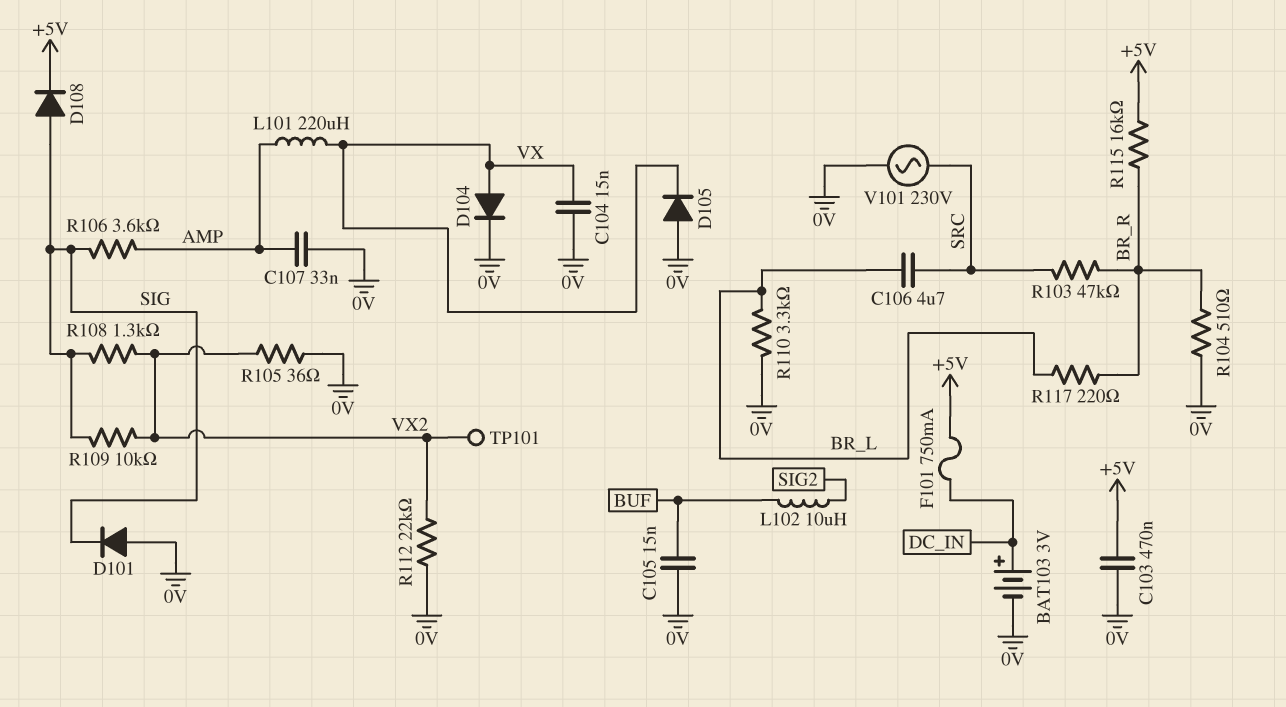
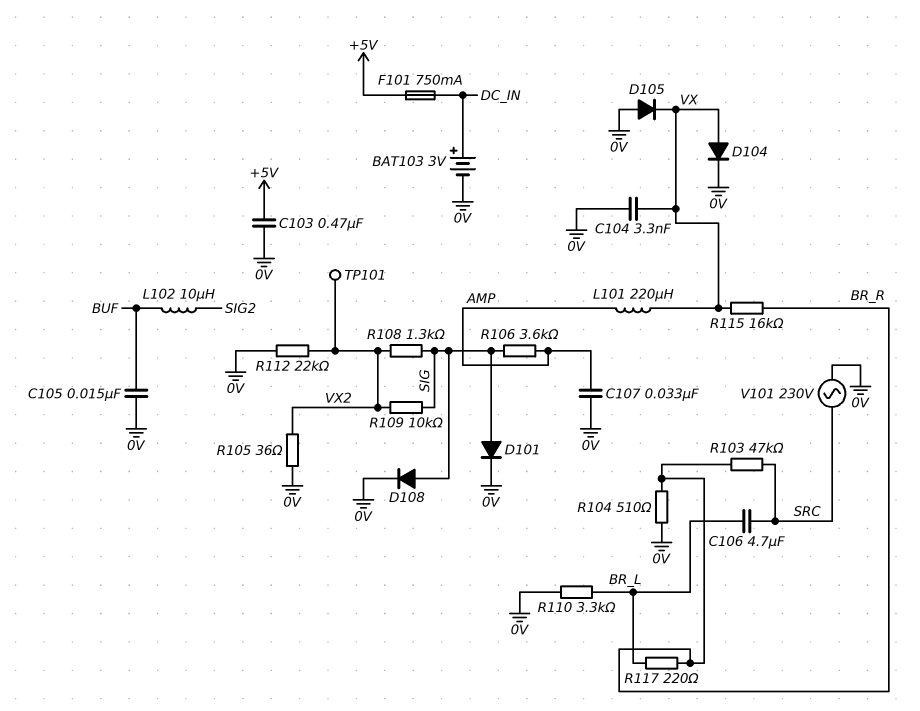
C104: 15nF (0V, VX) -> 3.3nF (0V, VX)
D101: diode (A 0V, K SIG) -> diode (A SIG, K 0V)
D108: diode (A SIG, K +5V) -> diode (A SIG, K 0V)
R115: 16k (+5V, BR_R) -> 16k (BR_R, VX)

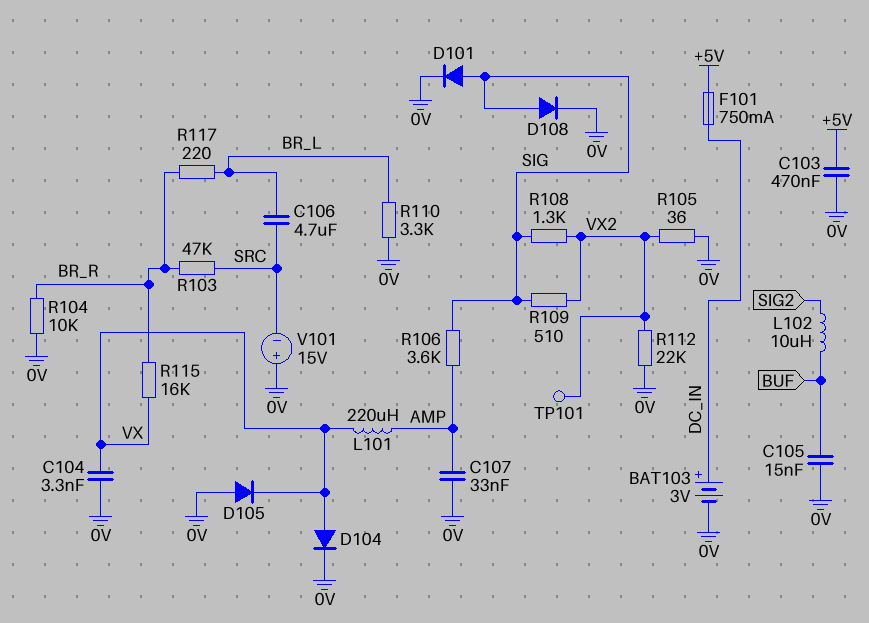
R104: 510 (0V, BR_R) -> 10k (0V, BR_R)
R109: 10k (SIG, VX2) -> 510 (SIG, VX2)
V101: AC 230V (0V, SRC) -> 15V (plus 0V, minus SRC)

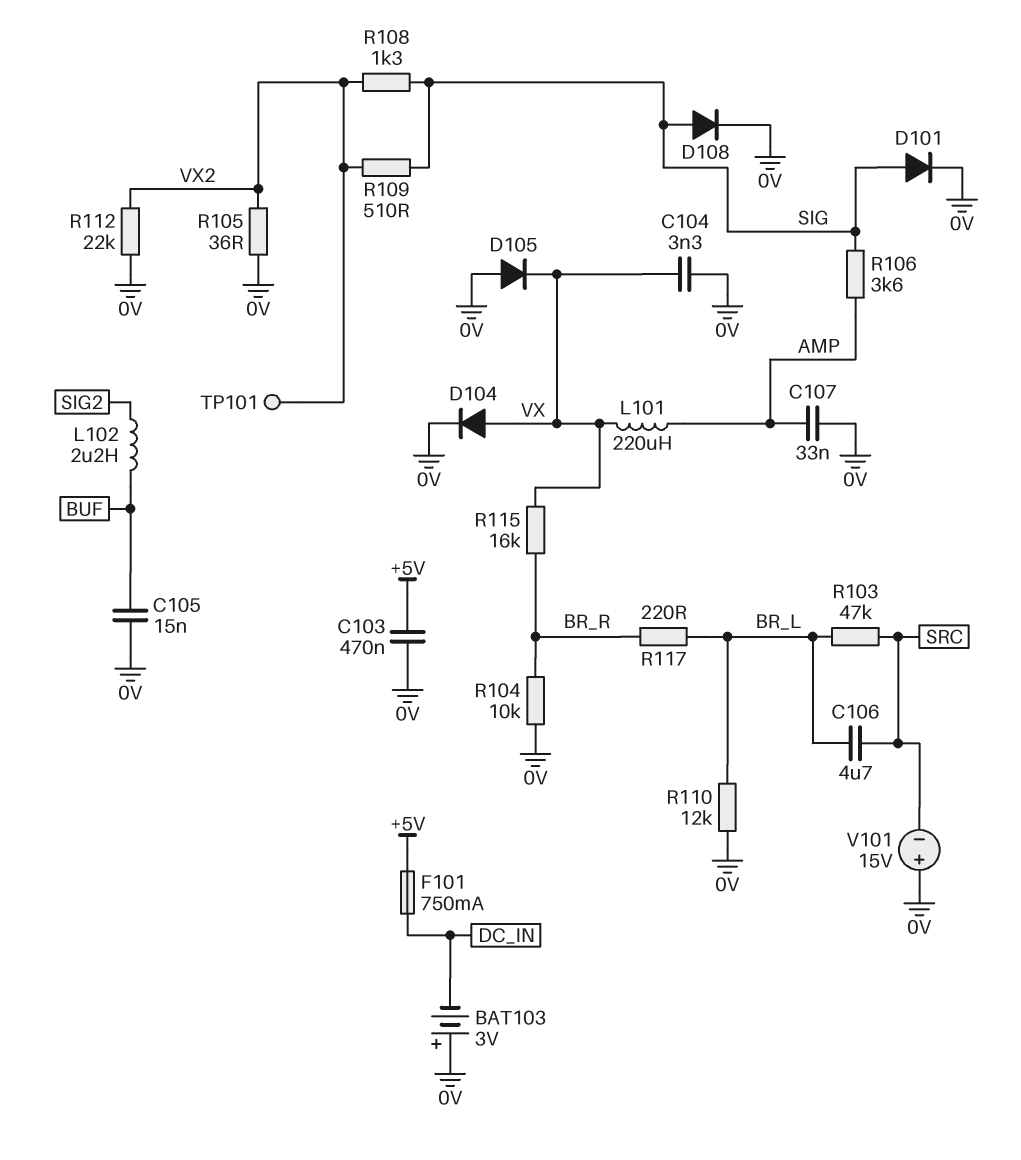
BAT103: 3V (plus DC_IN, minus 0V) -> 3V (plus 0V, minus DC_IN)
L102: 10uH (BUF, SIG2) -> 2.2uH (BUF, SIG2)
R103: 47k (BR_R, SRC) -> 47k (BR_L, SRC)
R110: 3.3k (0V, BR_L) -> 12k (0V, BR_L)

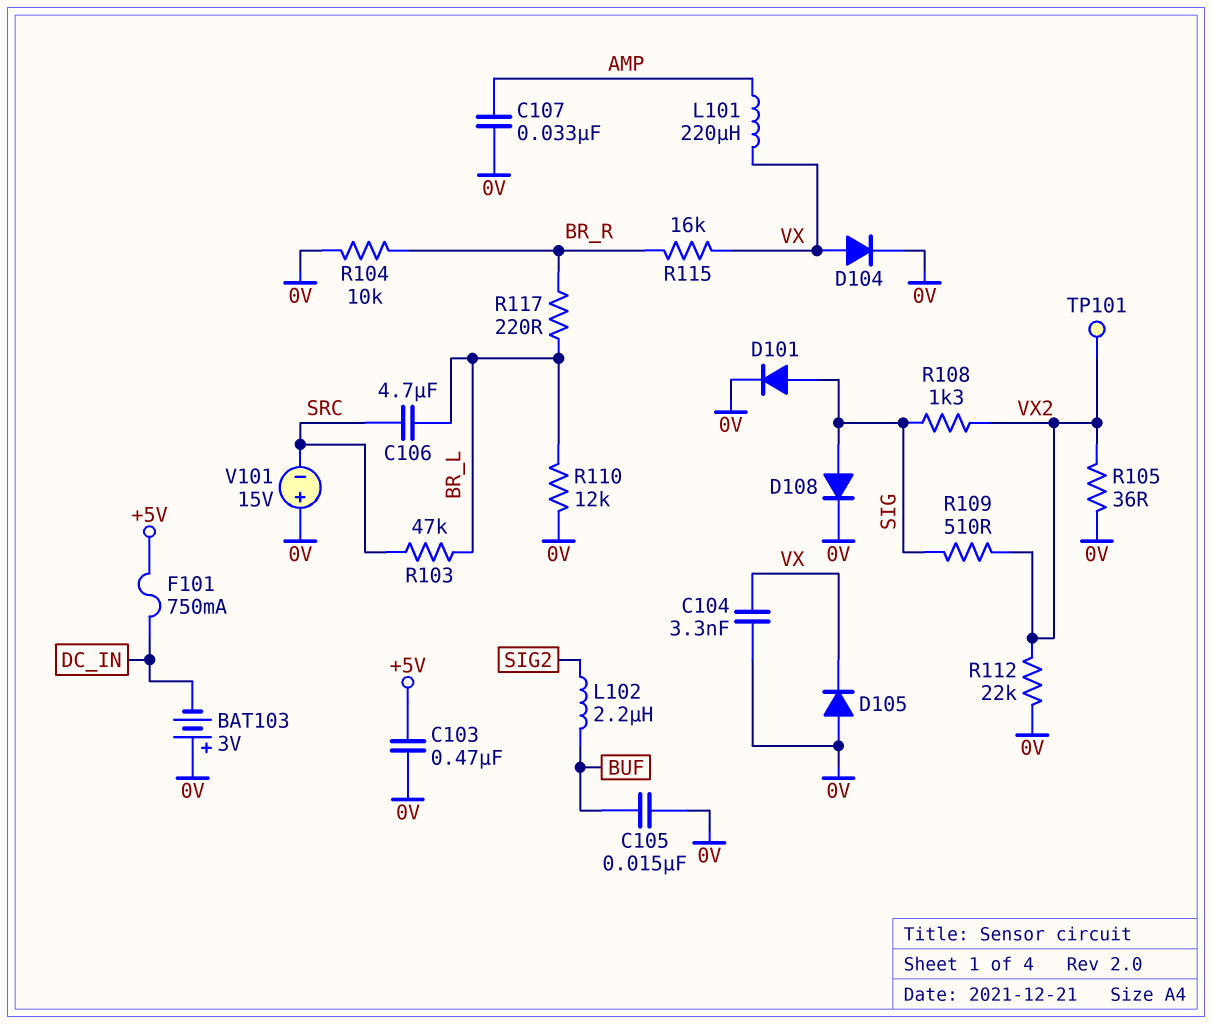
R106: 3.6k (AMP, SIG) -> none

